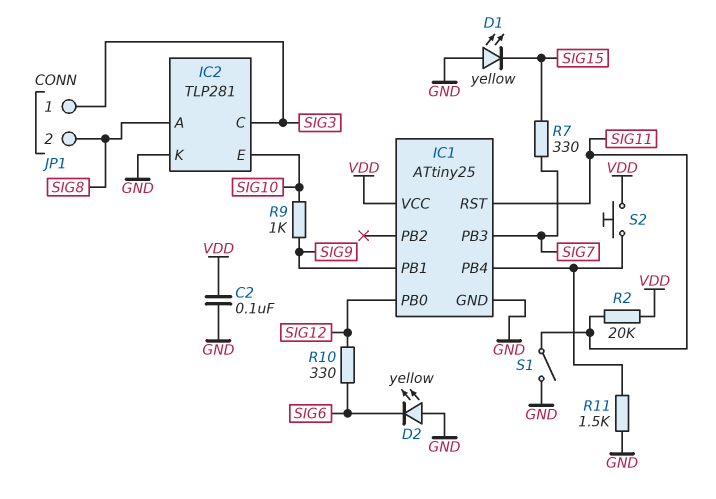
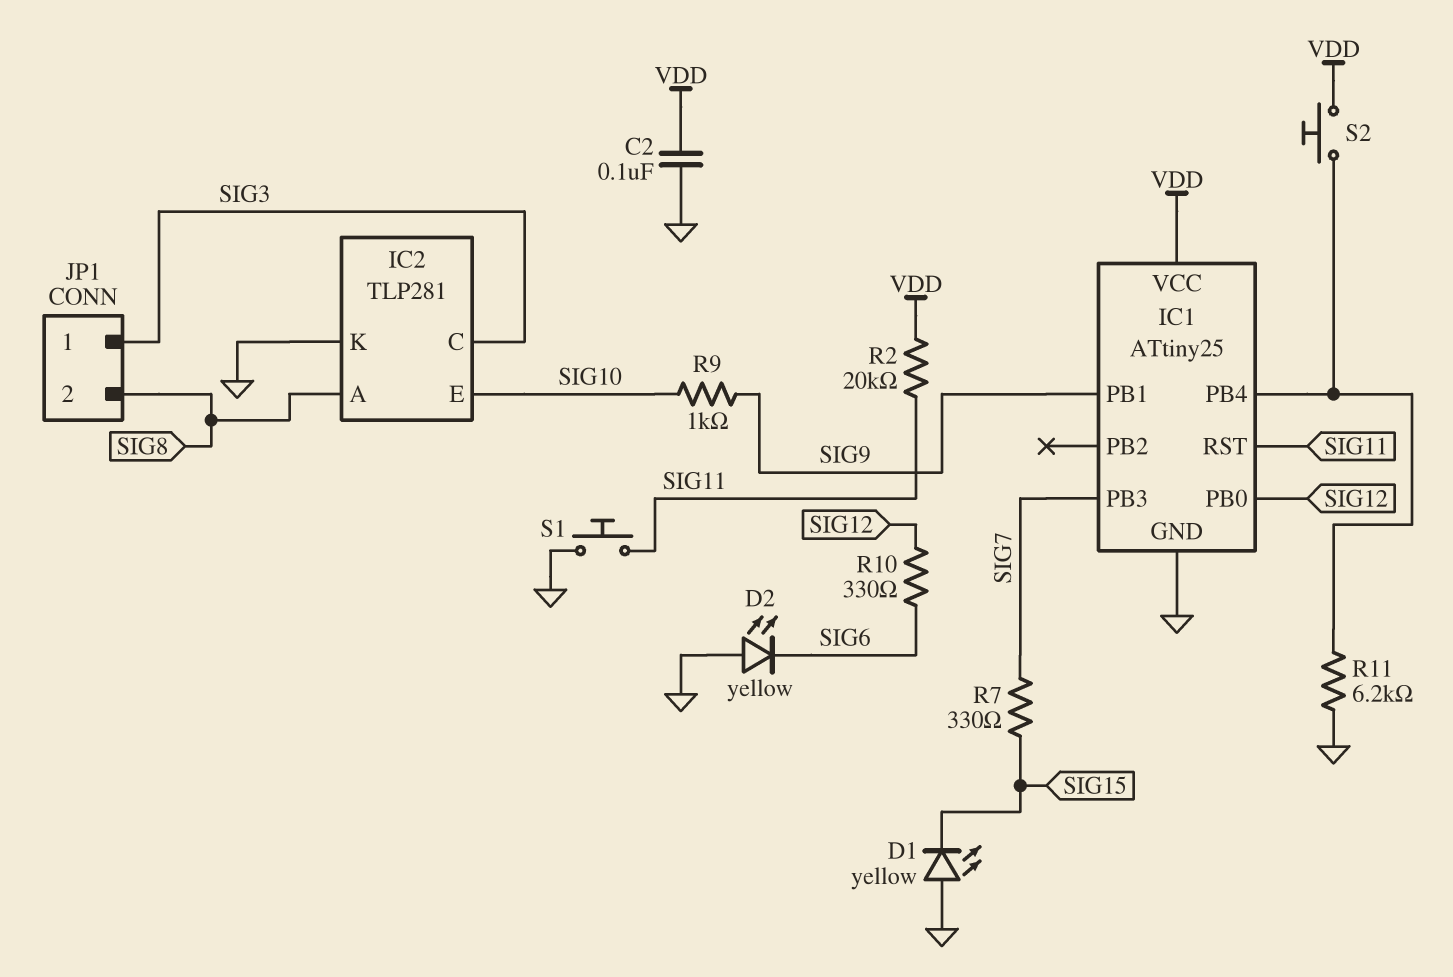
R11: 1.5k (GND, IC1/PB4) -> 6.2k (GND, IC1/PB4)
S1: switch (GND, SIG11) -> button (GND, SIG11)

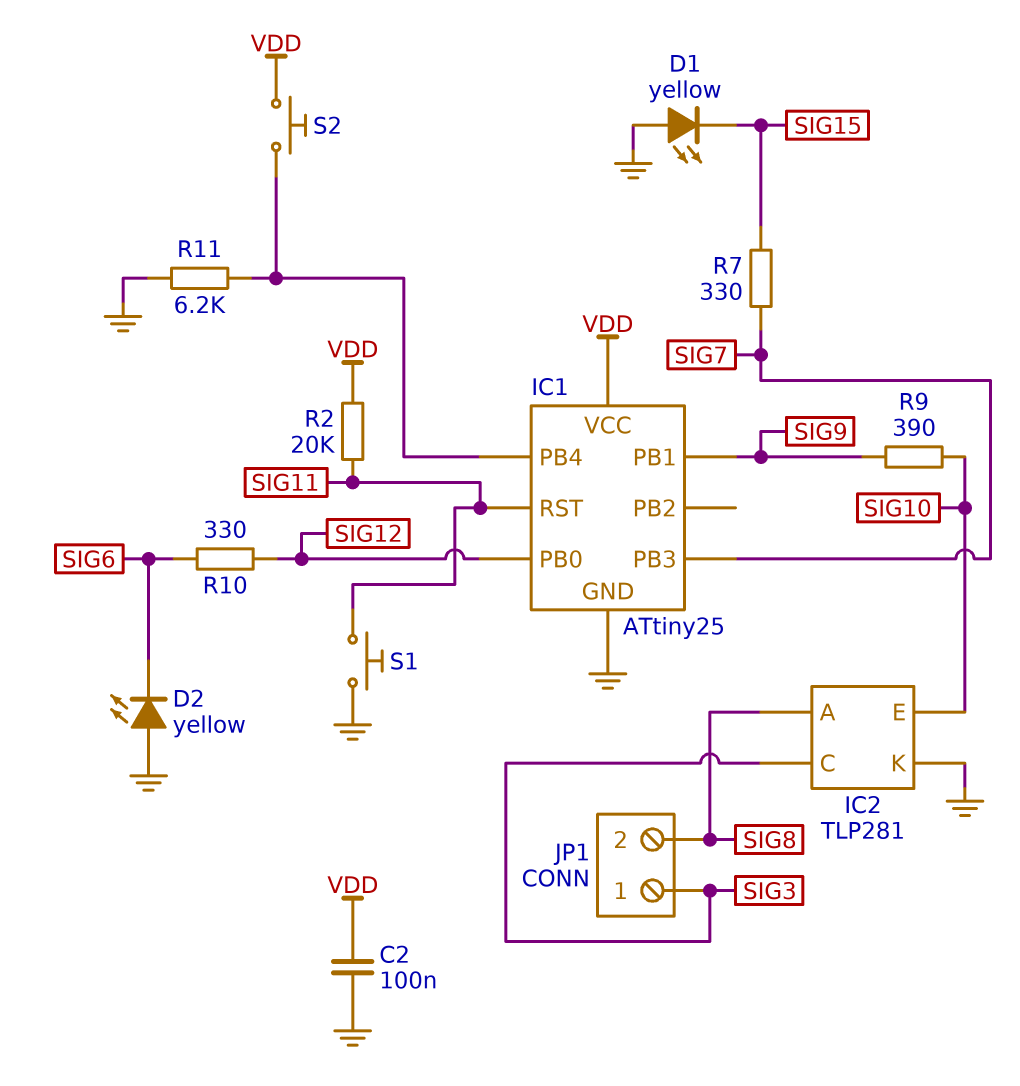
R9: 1k (SIG9, SIG10) -> 390 (SIG9, SIG10)

